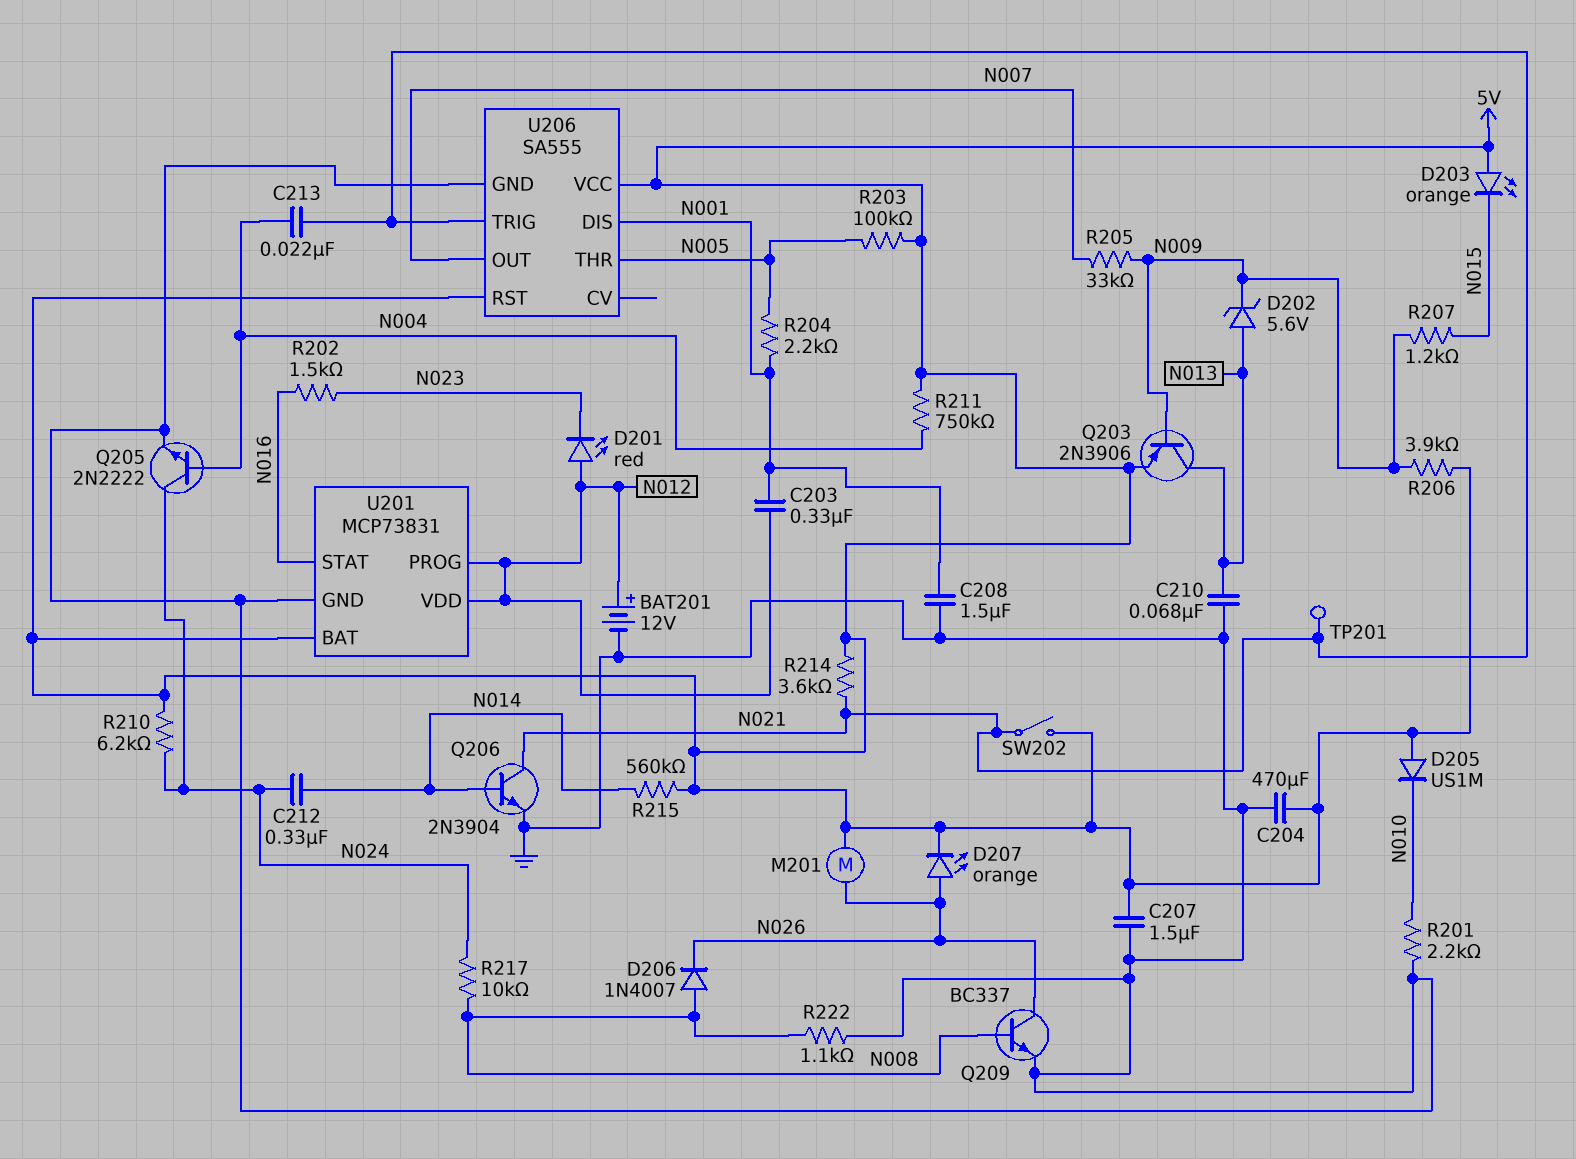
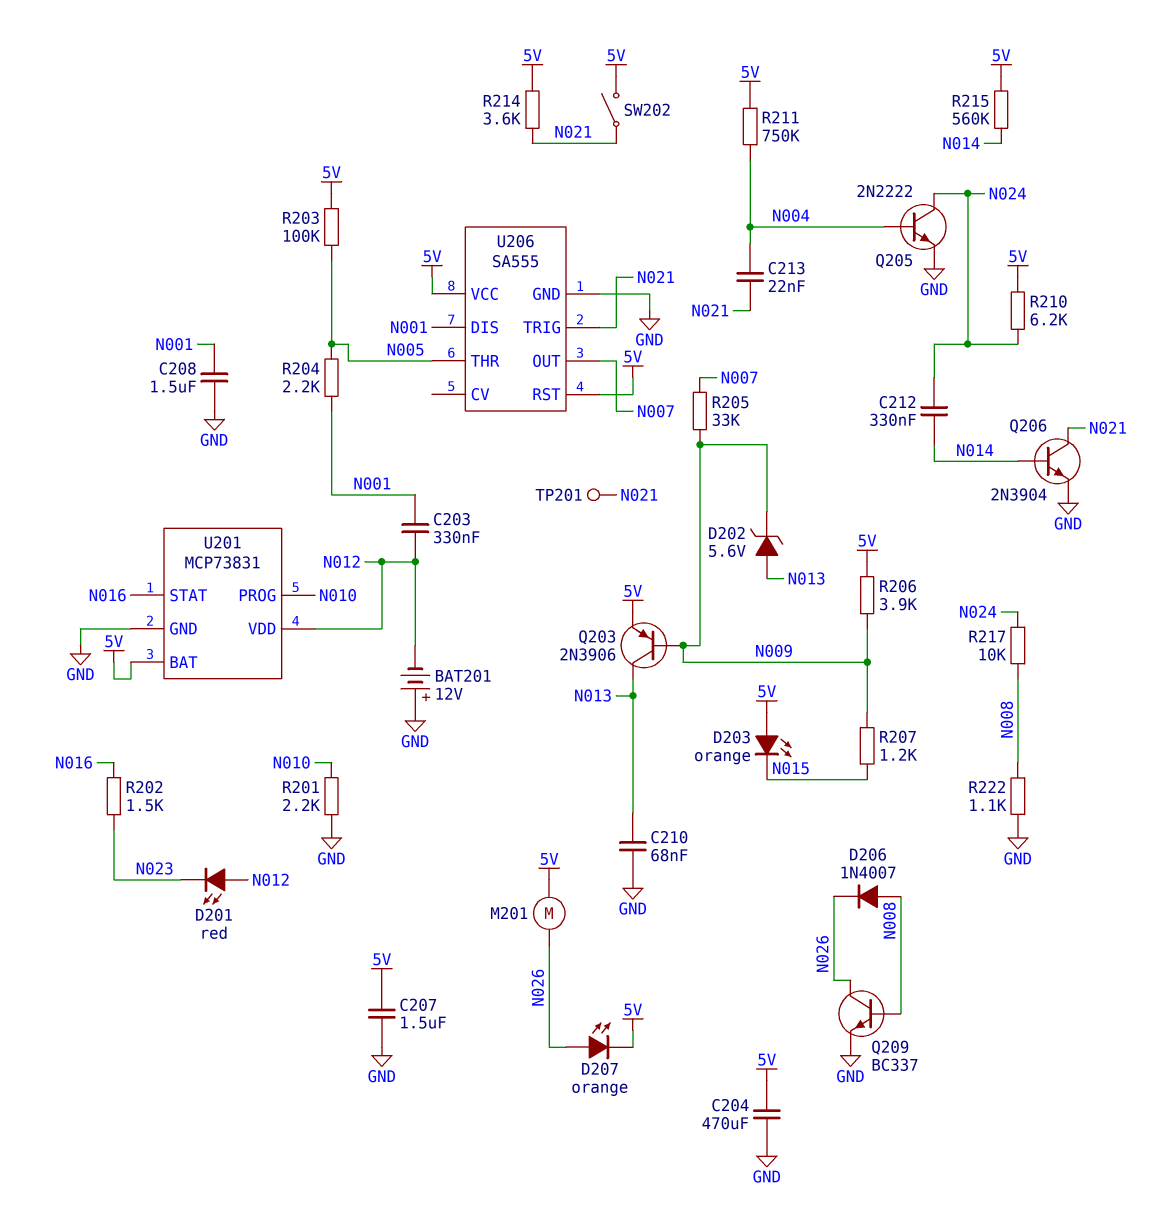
BAT201: 12V (plus N012, minus GND) -> 12V (plus GND, minus N012)
D205: diode US1M (A 5V, K N010) -> none
U201 pin PROG: N012 -> N010

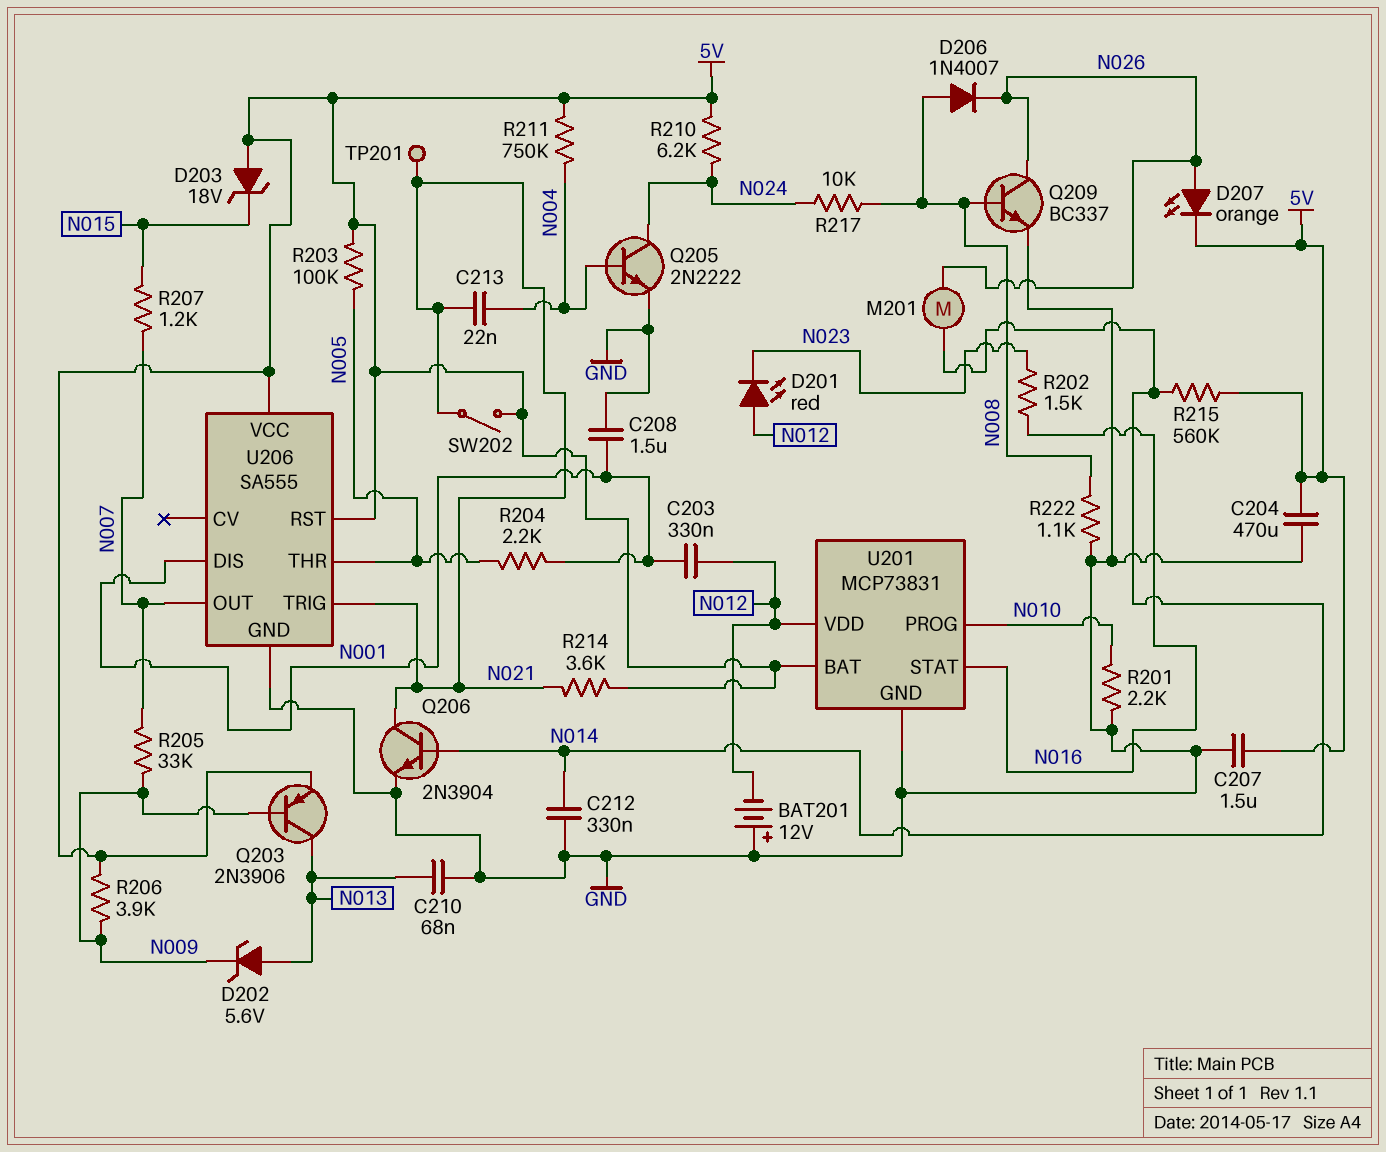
C212: 330nF (N014, N024) -> 330nF (GND, N014)
D203: LED orange (A 5V, K N015) -> zener 18V (A 5V, K N015)
M201: motor (5V, N026) -> motor (N014, N026)
R207: 1.2k (N009, N015) -> 1.2k (N007, N015)

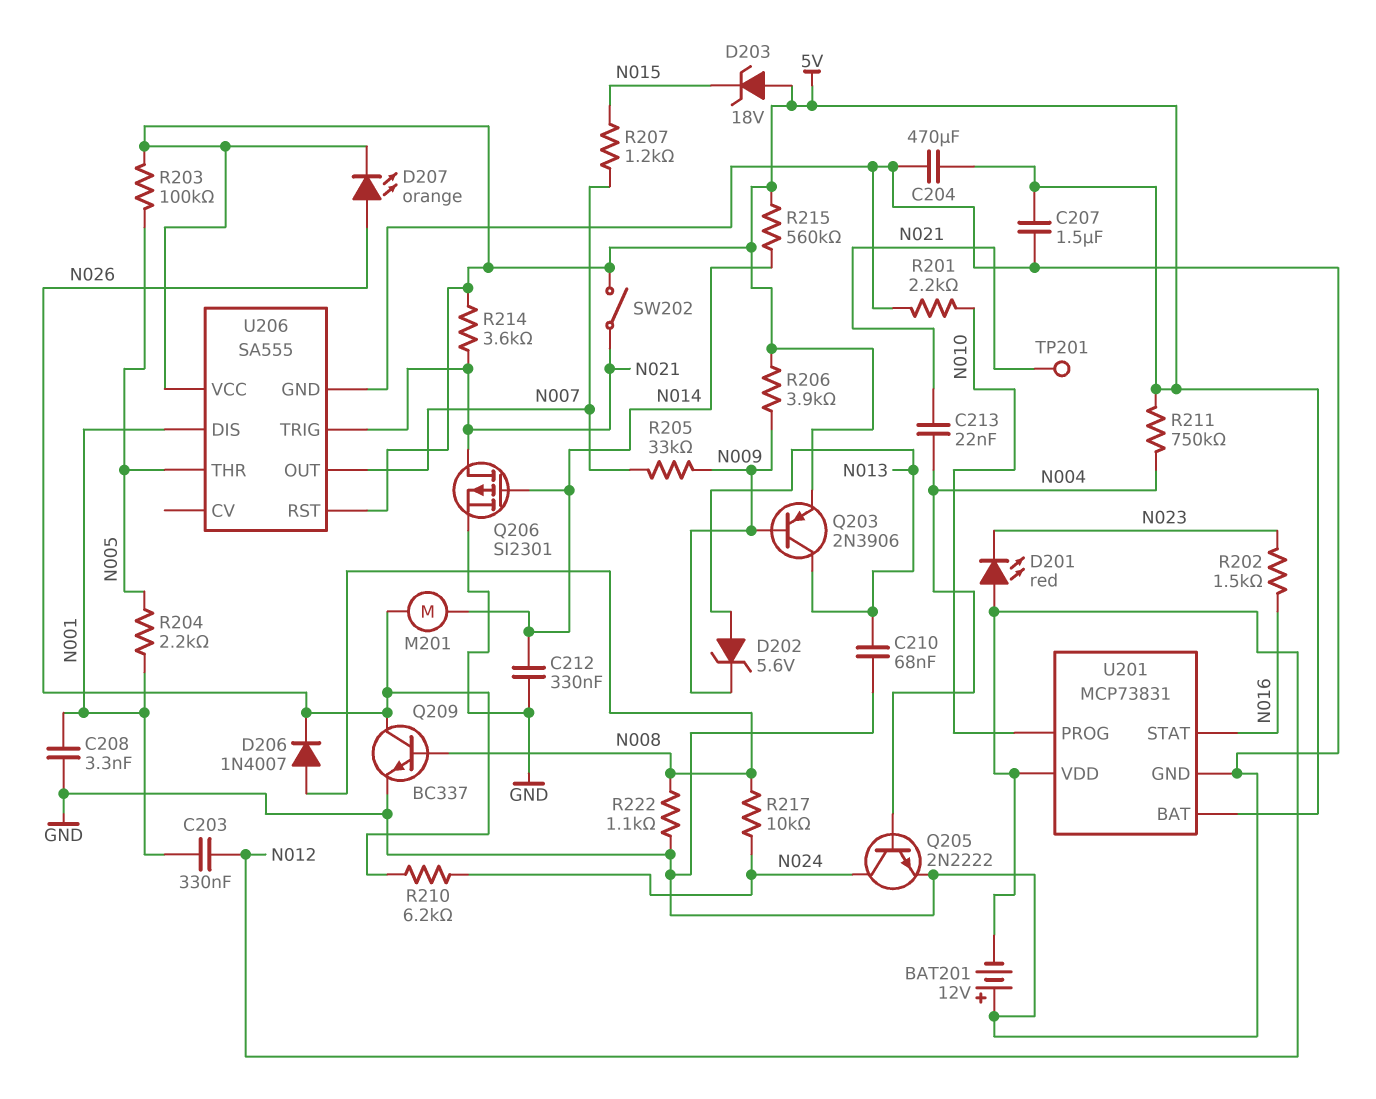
C208: 1.5uF (GND, N001) -> 3.3nF (GND, N001)
Q206: NPN 2N3904 (B N014, C N021, E GND) -> PMOS SI2301 (G N014, D N021, S GND)
R210: 6.2k (5V, N024) -> 6.2k (N024, N026)

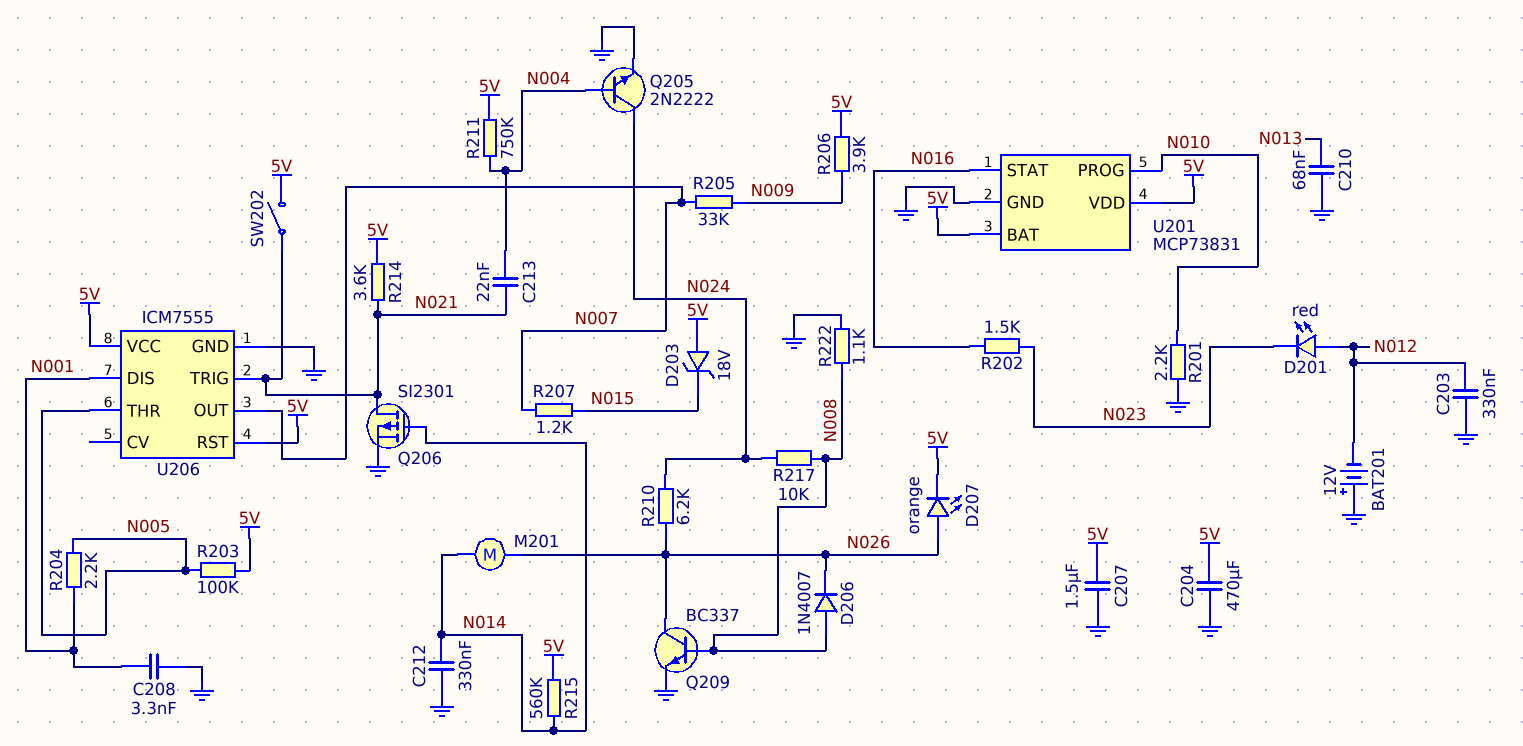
C203: 330nF (N001, N012) -> 330nF (GND, N012)
D202: zener 5.6V (A N013, K N009) -> none
Q203: PNP 2N3906 (B N009, C N013, E 5V) -> none
TP201: test point (N021) -> none
U201 pin VDD: N012 -> 5V
U206: SA555 -> ICM7555

